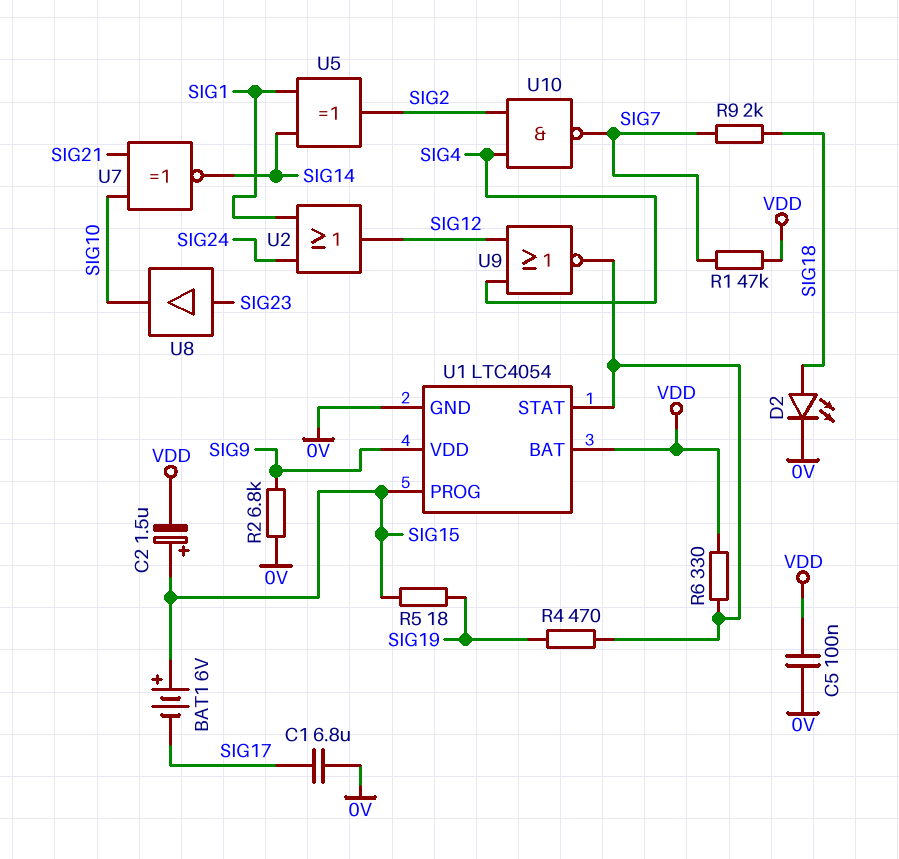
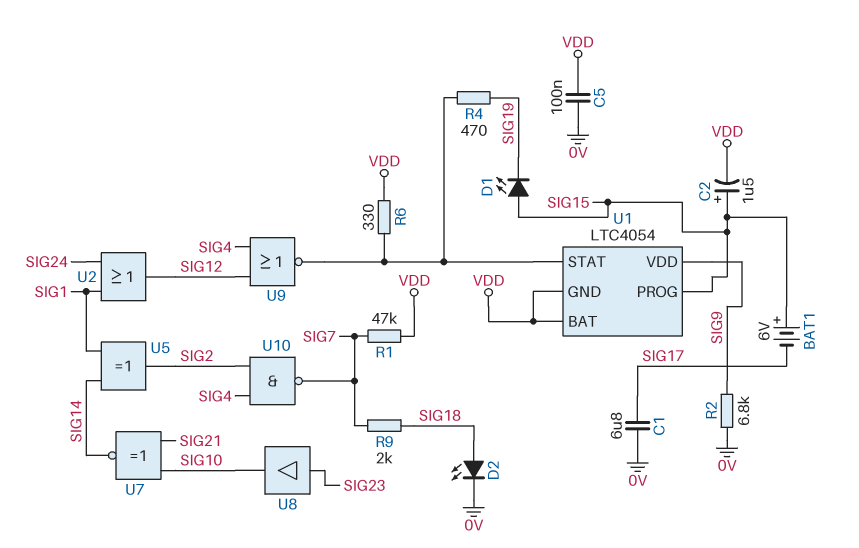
D1: none -> LED (A SIG15, K SIG19)
R5: 18 (SIG15, SIG19) -> none
U1 pin GND: 0V -> VDD

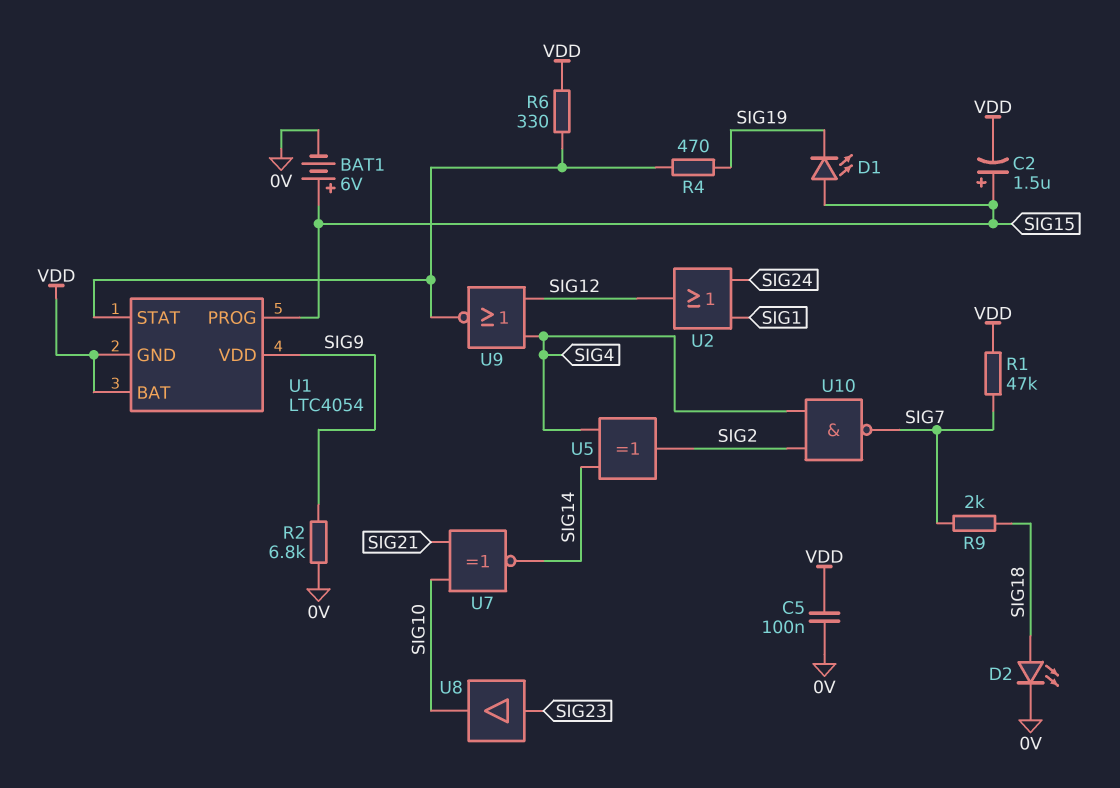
BAT1: 6V (plus SIG15, minus SIG17) -> 6V (plus SIG15, minus 0V)
C1: 6.8uF (0V, SIG17) -> none
U5: XOR (in SIG1, in SIG14, out SIG2) -> XOR (in SIG4, in SIG14, out SIG2)

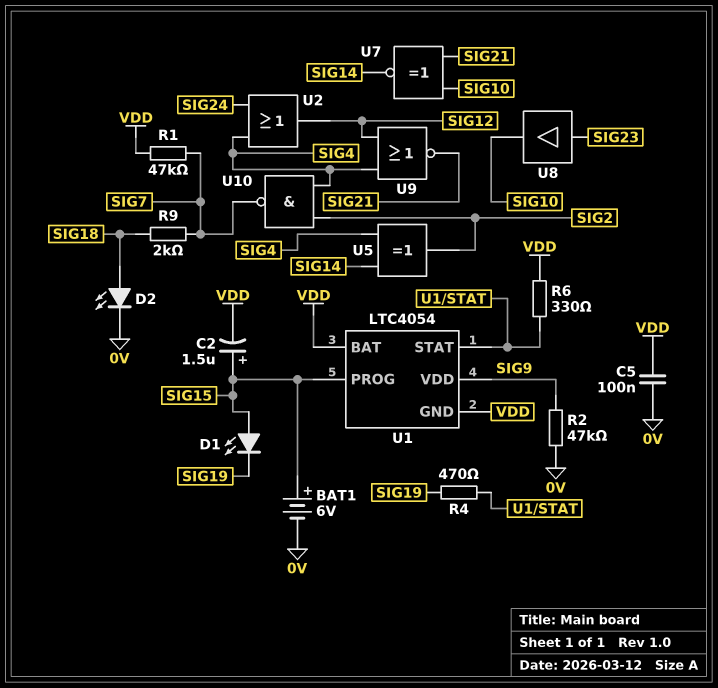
R2: 6.8k (0V, SIG9) -> 47k (0V, SIG9)
U2: OR (in SIG1, in SIG24, out SIG12) -> OR (in SIG4, in SIG24, out SIG12)
U9: NOR (in SIG4, in SIG12, out U1/STAT) -> NOR (in SIG4, in SIG12, out SIG21)

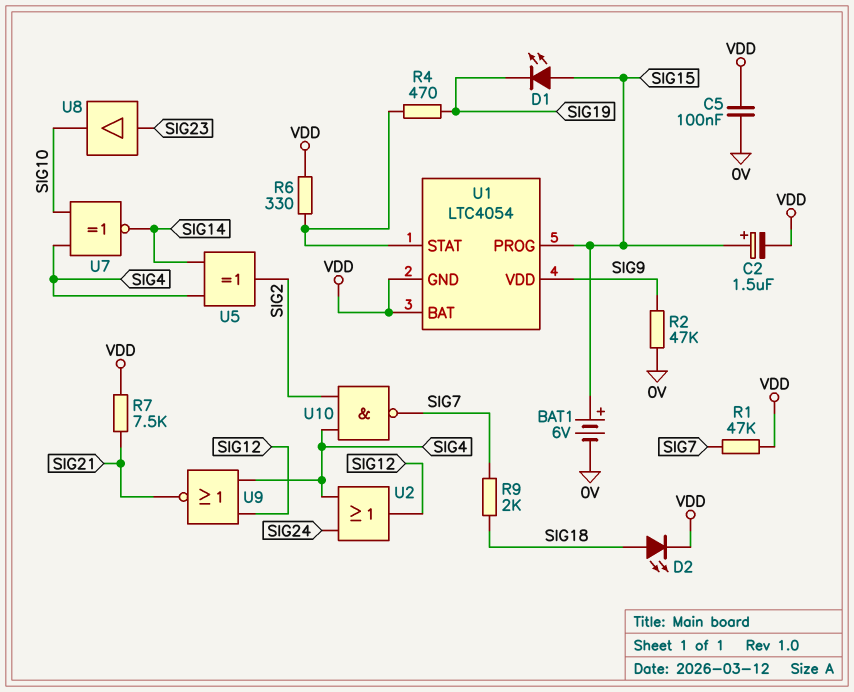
D2: LED (A SIG18, K 0V) -> LED (A SIG18, K VDD)
R7: none -> 7.5k (SIG21, VDD)
U7: XNOR (in SIG10, in SIG21, out SIG14) -> XNOR (in SIG4, in SIG10, out SIG14)

